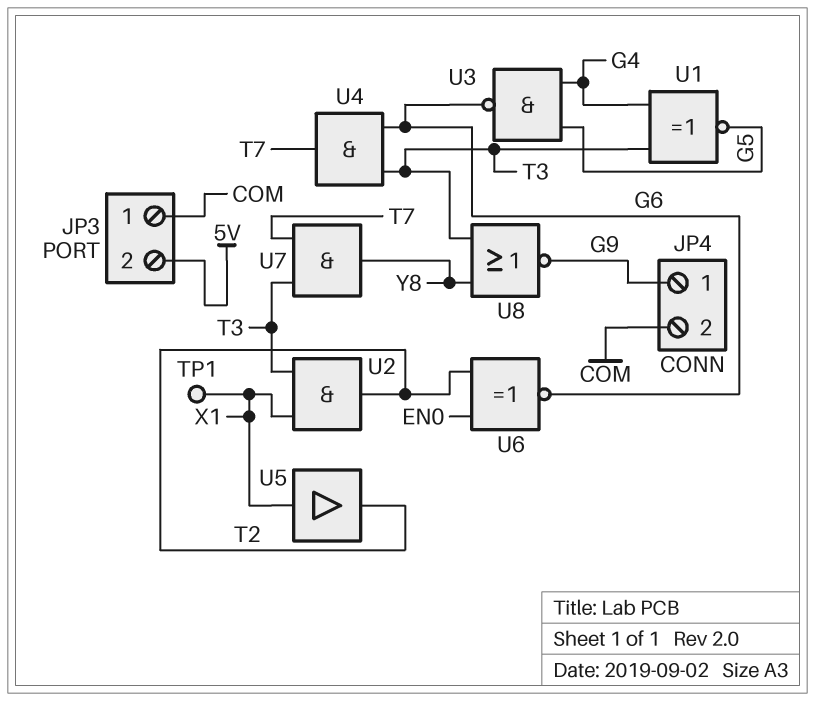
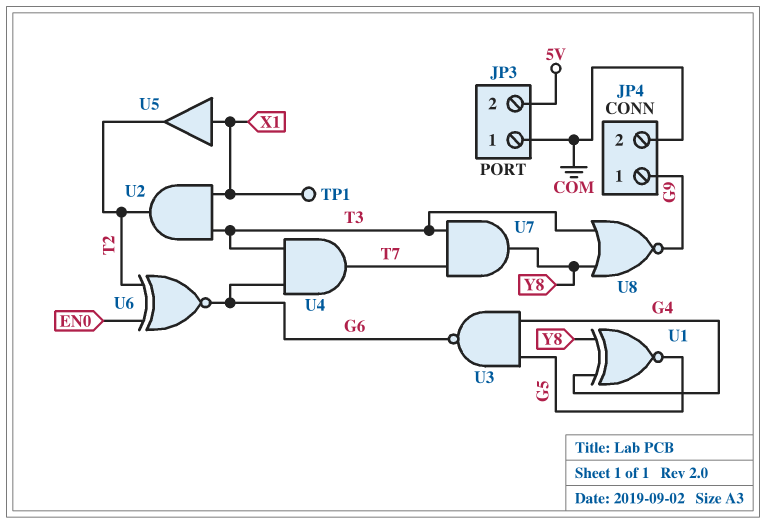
U1: XNOR (in G4, in T3, out G5) -> XNOR (in G4, in Y8, out G5)

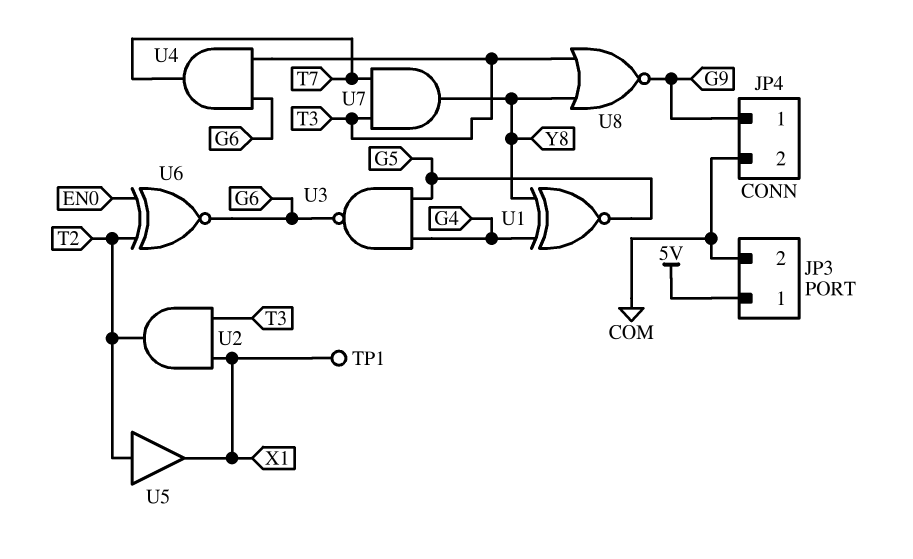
JP3 pin 1: COM -> 5V
JP3 pin 2: 5V -> COM
U5: buffer (in X1, out T2) -> buffer (in T2, out X1)

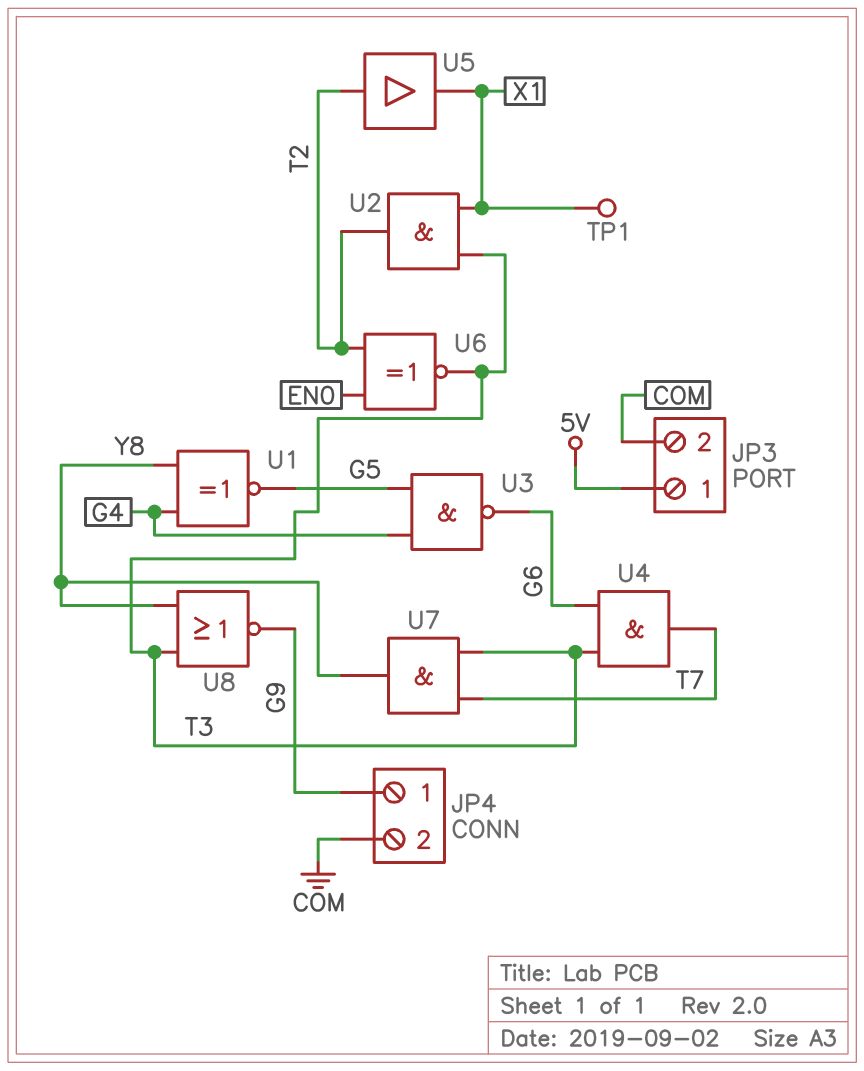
U6: XNOR (in EN0, in T2, out G6) -> XNOR (in EN0, in T2, out T3)

